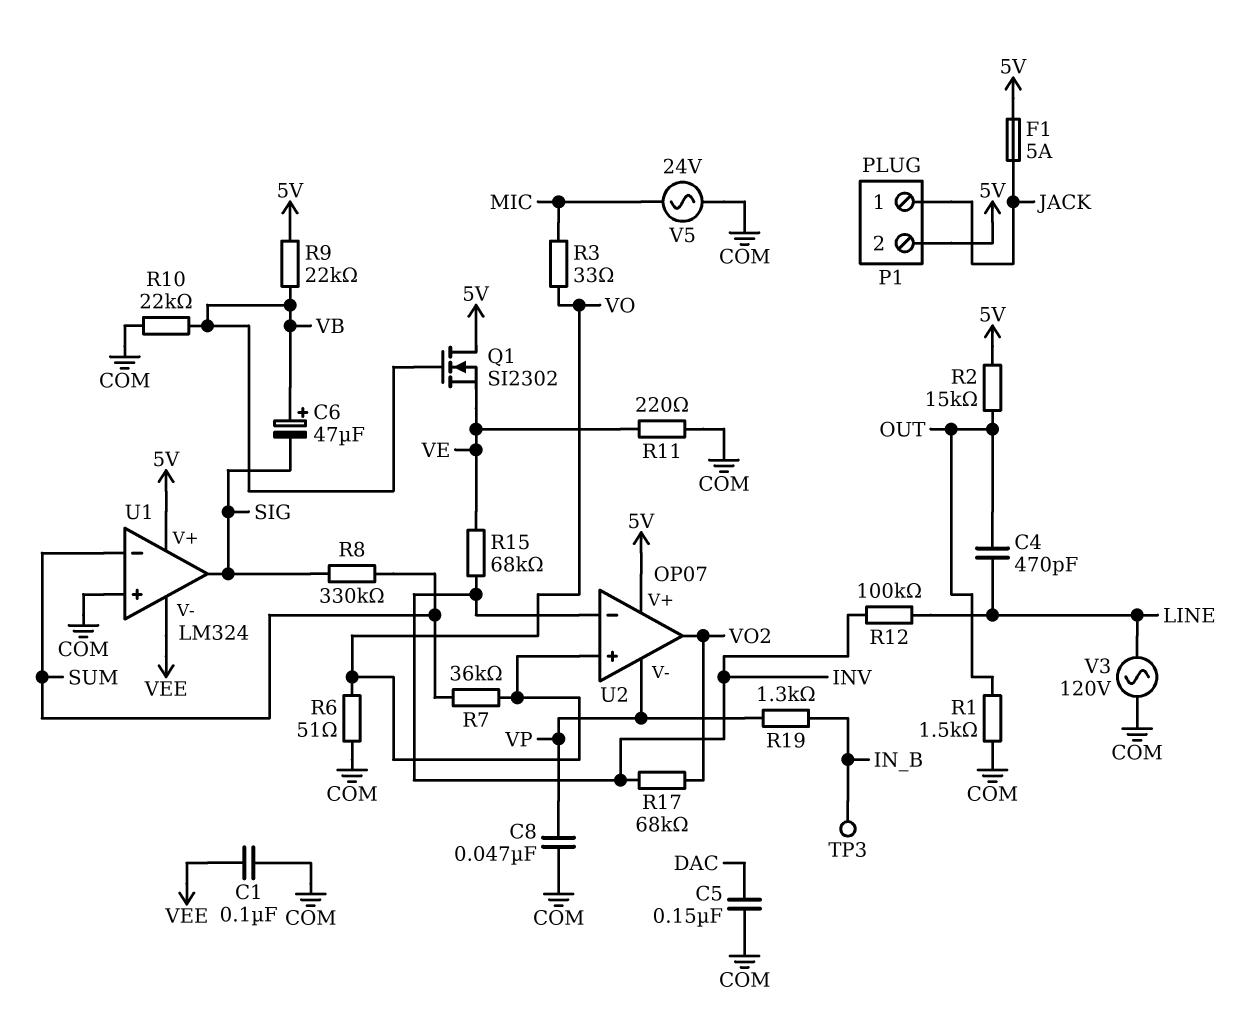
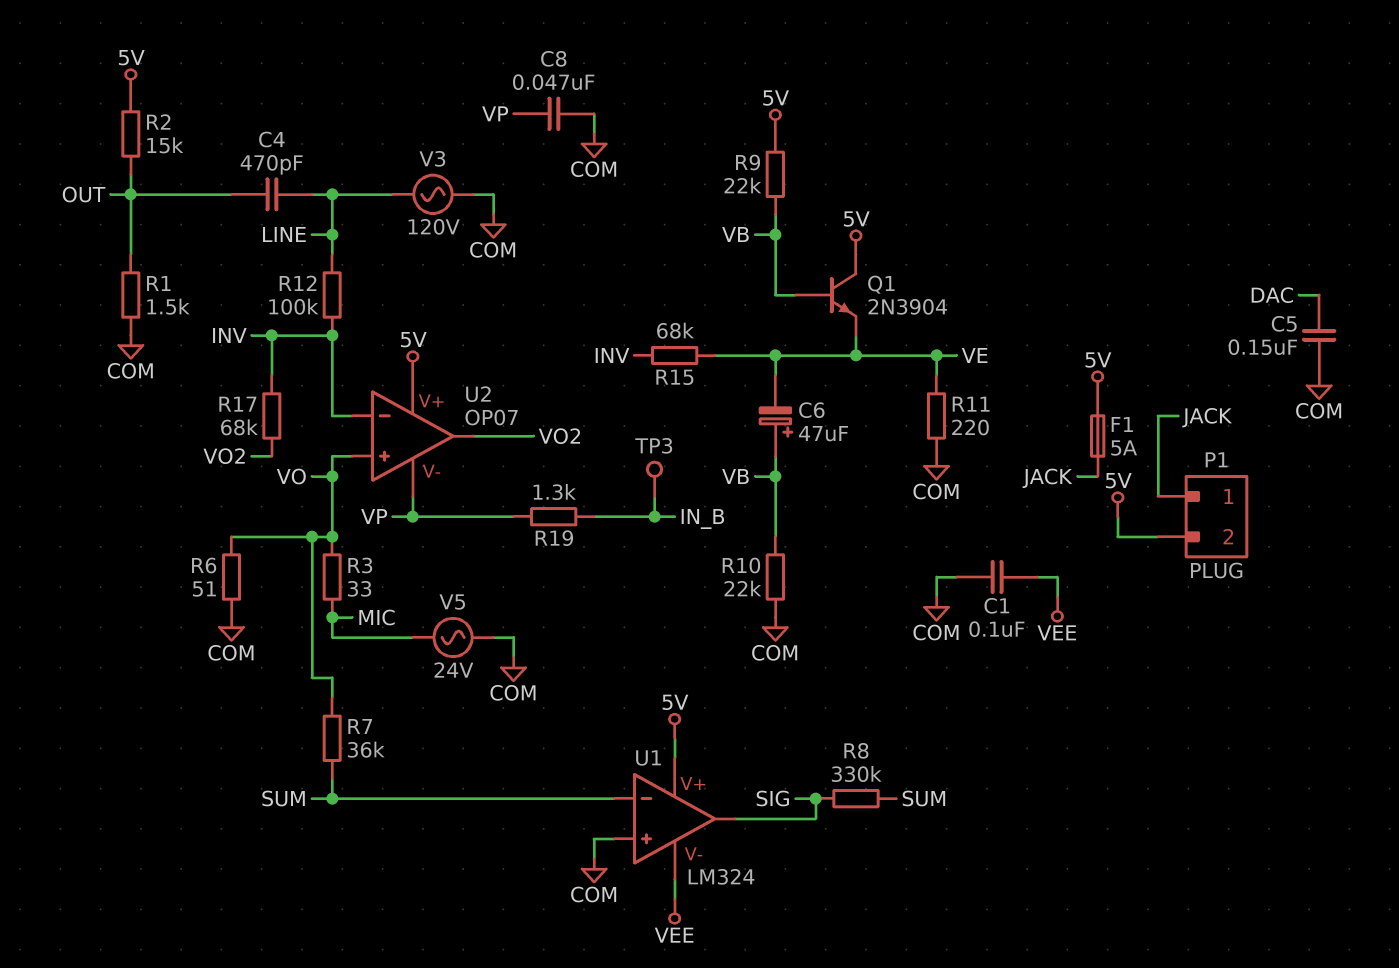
C6: 47uF (plus VB, minus SIG) -> 47uF (plus VB, minus VE)
Q1: NMOS SI2302 (G VB, D 5V, S VE) -> NPN 2N3904 (B VB, C 5V, E VE)

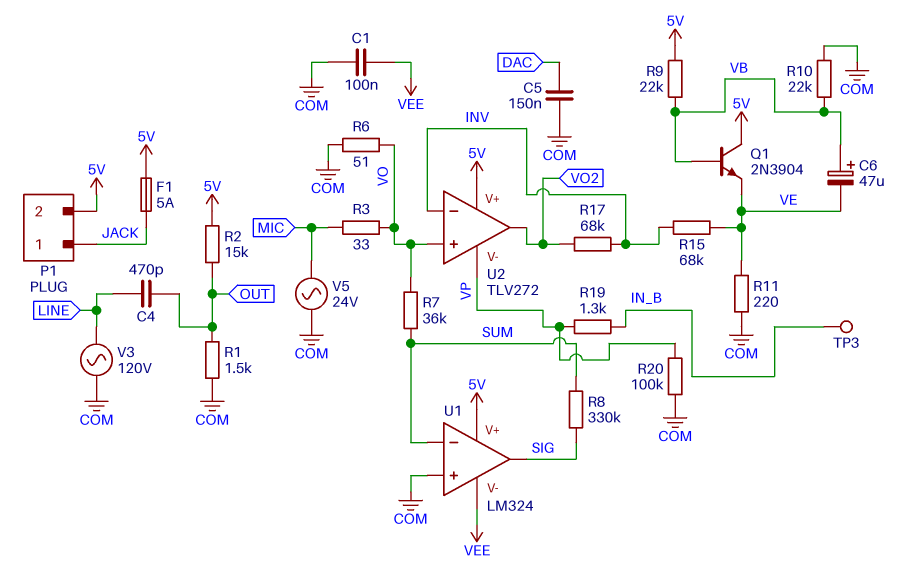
C8: 47nF (COM, VP) -> none
R12: 100k (INV, LINE) -> none
R20: none -> 100k (COM, VP)
U2: OP07 -> TLV272

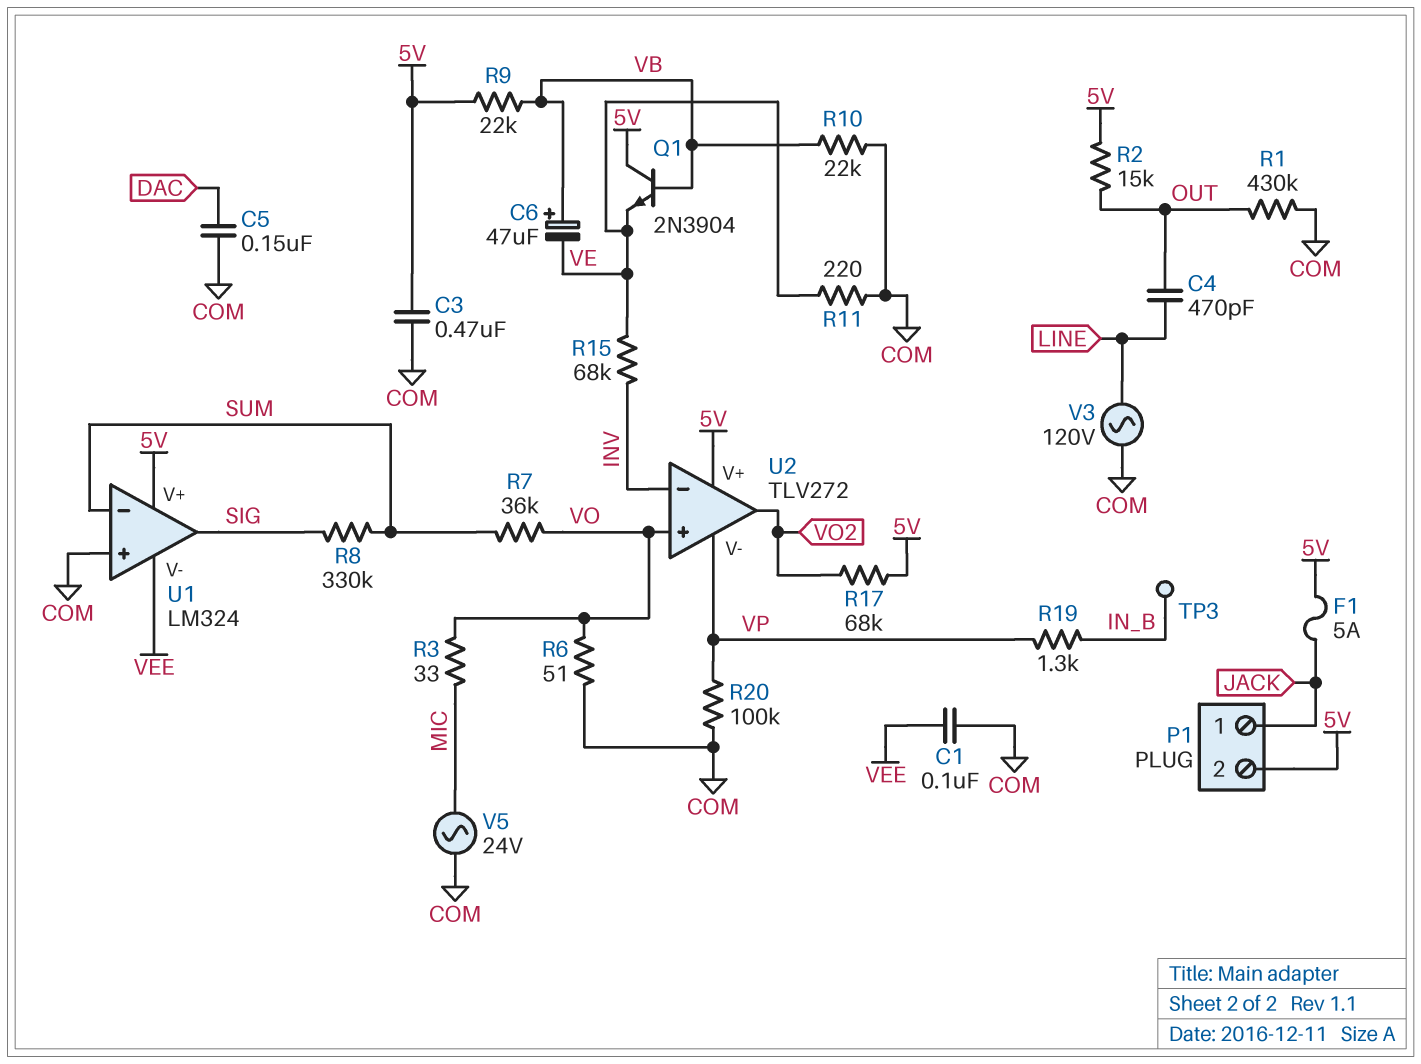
C3: none -> 470nF (5V, COM)
R1: 1.5k (COM, OUT) -> 430k (COM, OUT)
R17: 68k (INV, VO2) -> 68k (5V, VO2)

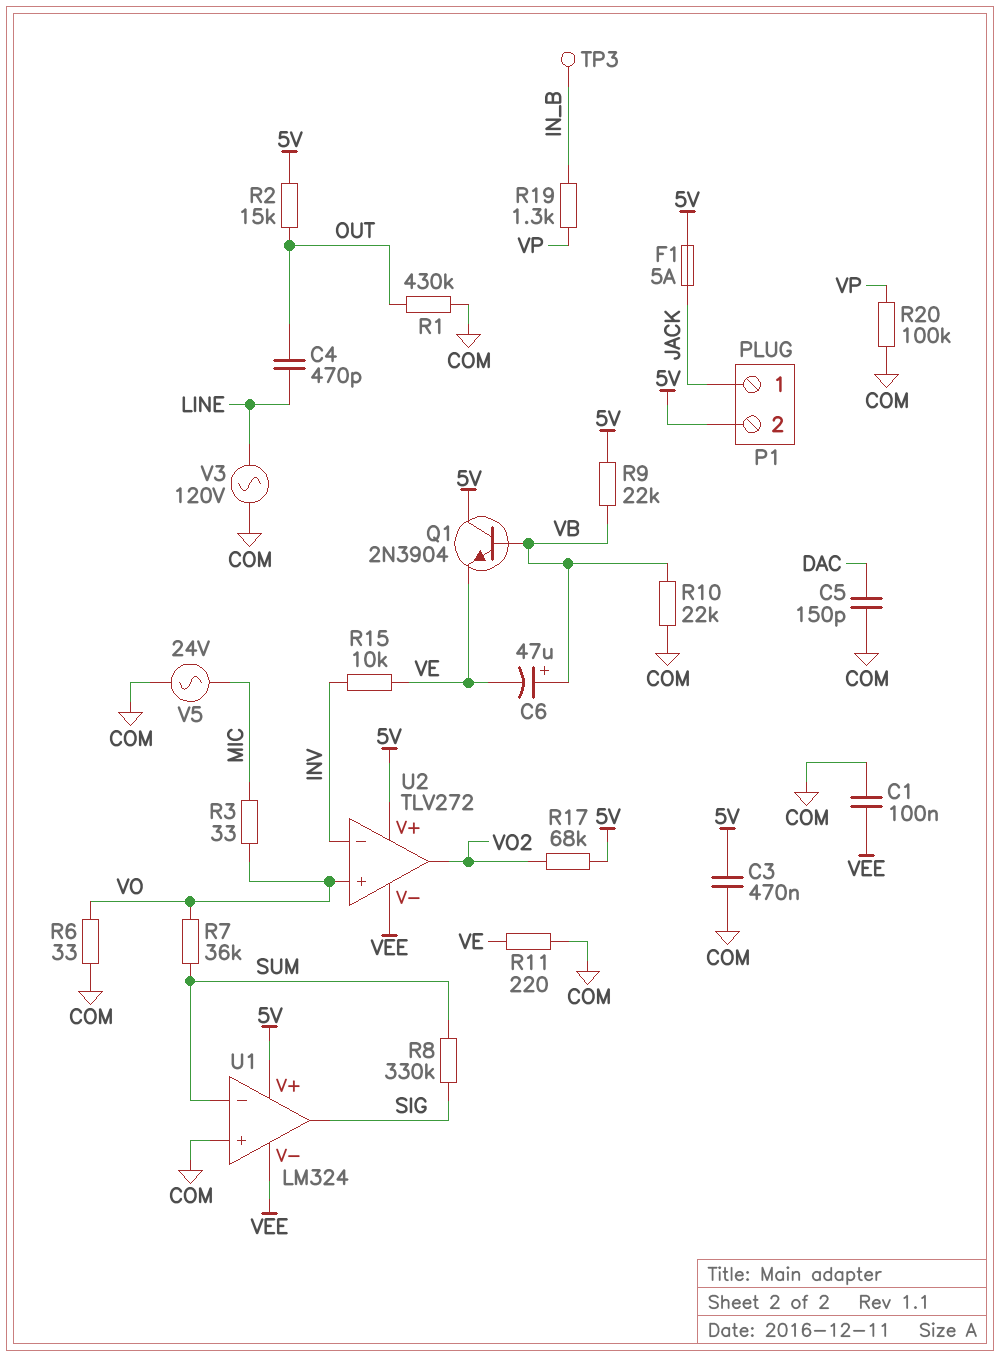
C5: 150nF (COM, DAC) -> 150pF (COM, DAC)
R6: 51 (COM, VO) -> 33 (COM, VO)
R15: 68k (INV, VE) -> 10k (INV, VE)
U2 pin V-: VP -> VEE

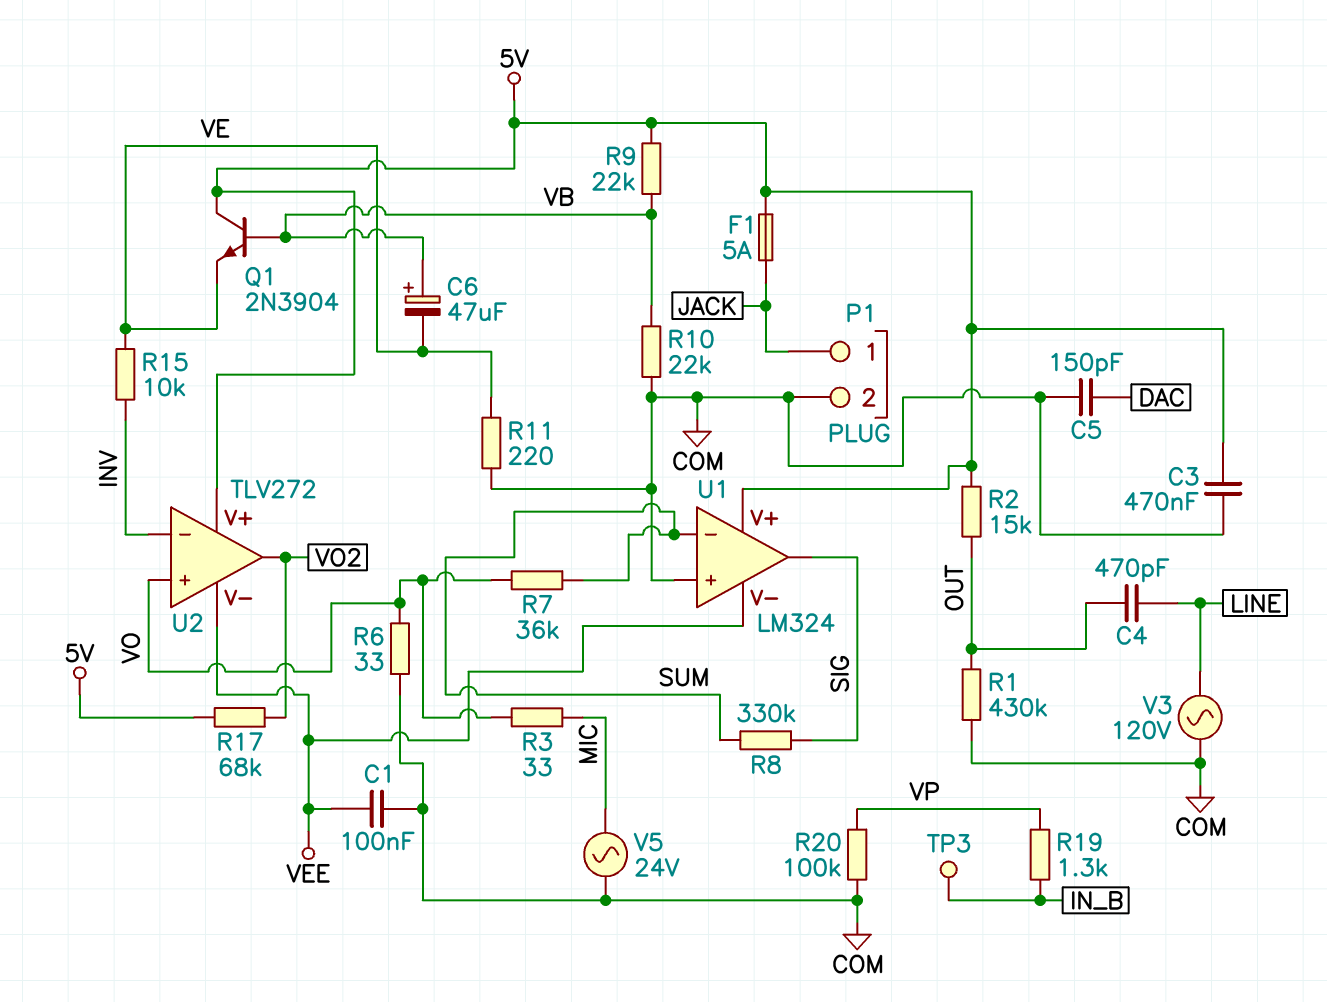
P1 pin 2: 5V -> COM

